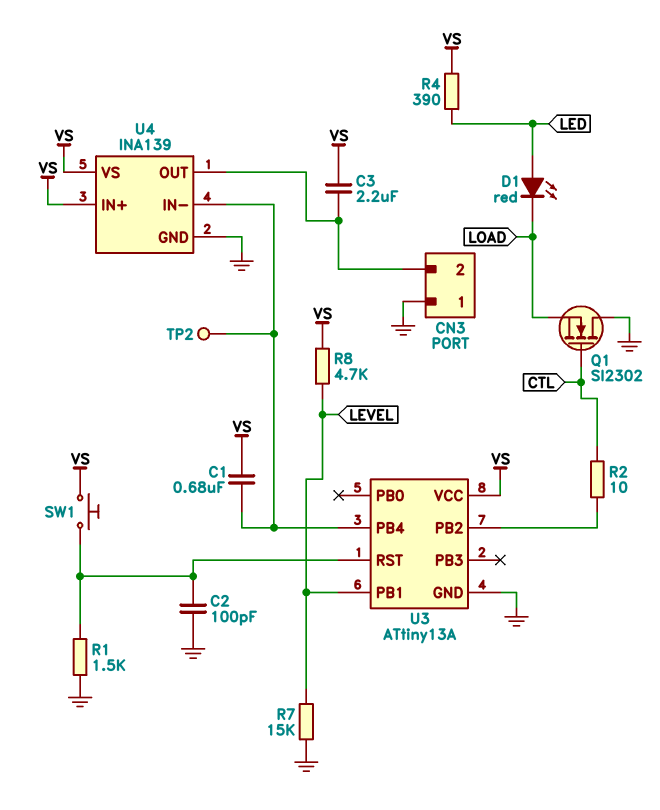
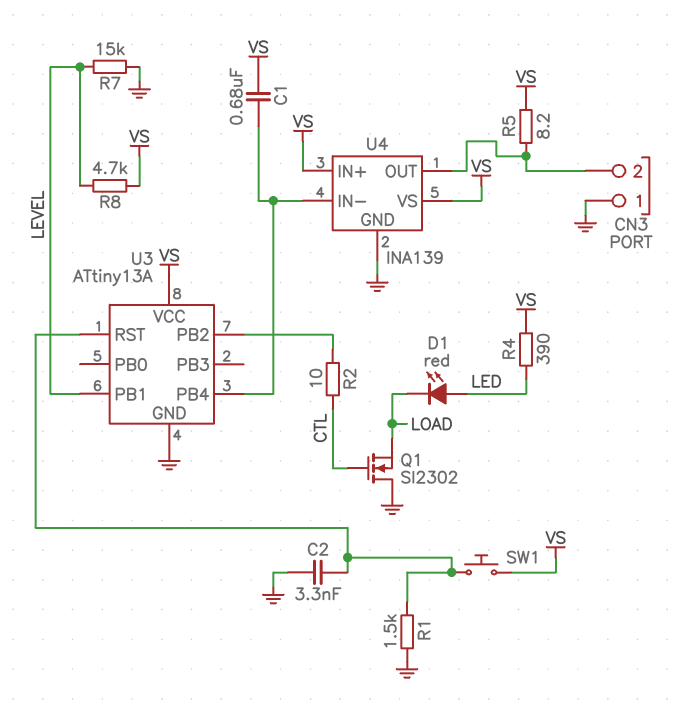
C2: 100pF (GND, U3/RST) -> 3.3nF (GND, U3/RST)
C3: 2.2uF (CN3/2, VS) -> none
R5: none -> 8.2 (CN3/2, VS)
TP2: test point (U3/PB4) -> none

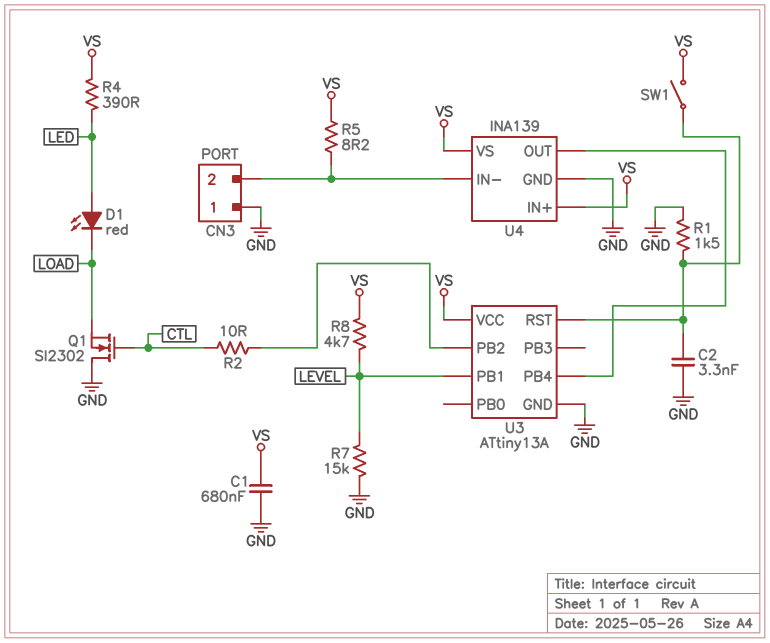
C1: 680nF (U3/PB4, VS) -> 680nF (GND, VS)
SW1: button (U3/RST, VS) -> switch (U3/RST, VS)
U4 pin IN-: U3/PB4 -> CN3/2
U4 pin OUT: CN3/2 -> U3/PB4

